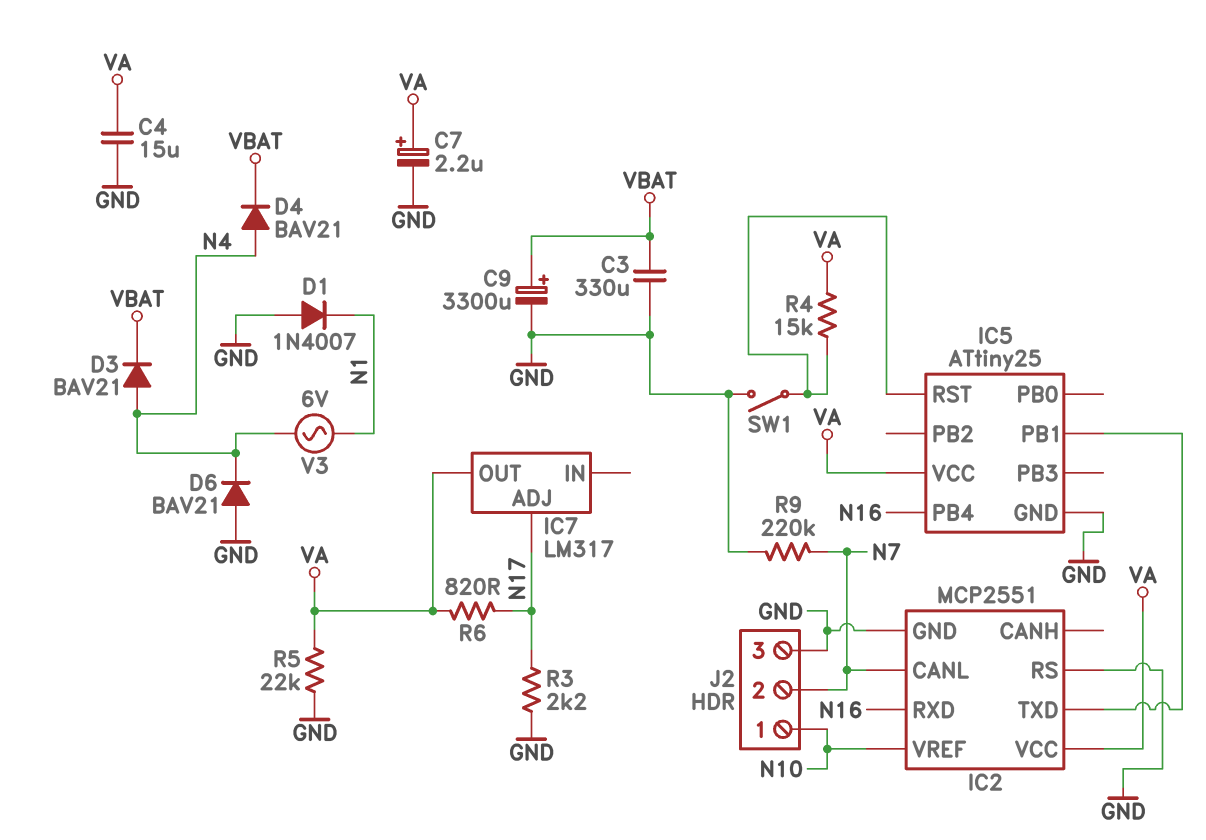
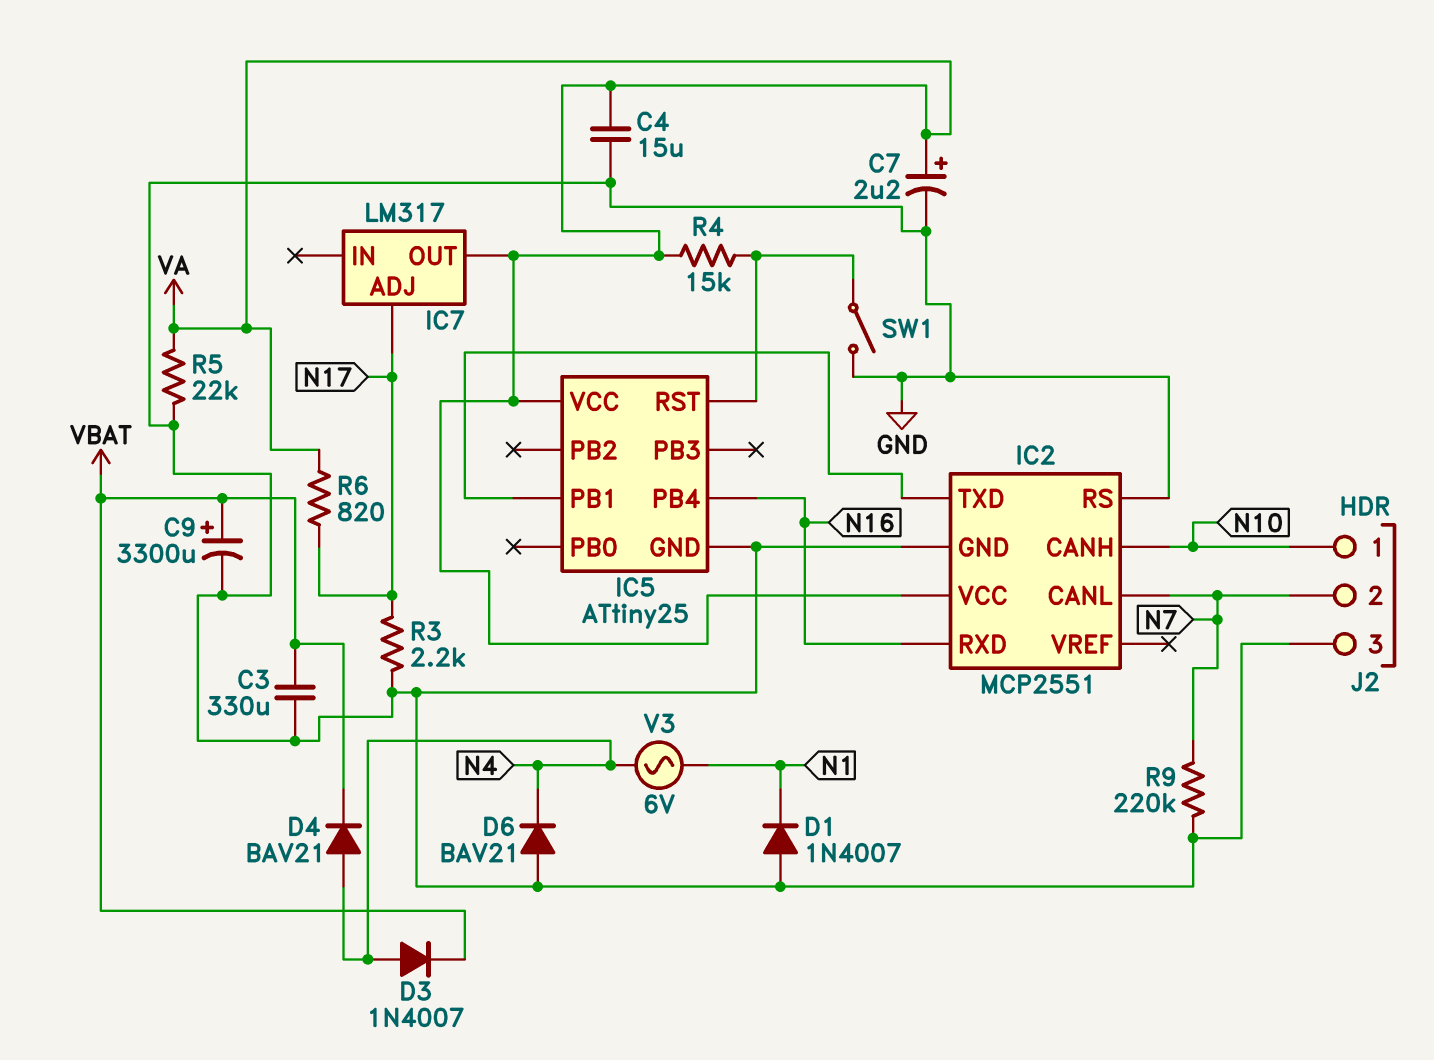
D3: diode BAV21 (A N4, K VBAT) -> diode 1N4007 (A N4, K VBAT)
IC2 pin CANH: none -> N10
IC2 pin VREF: N10 -> none

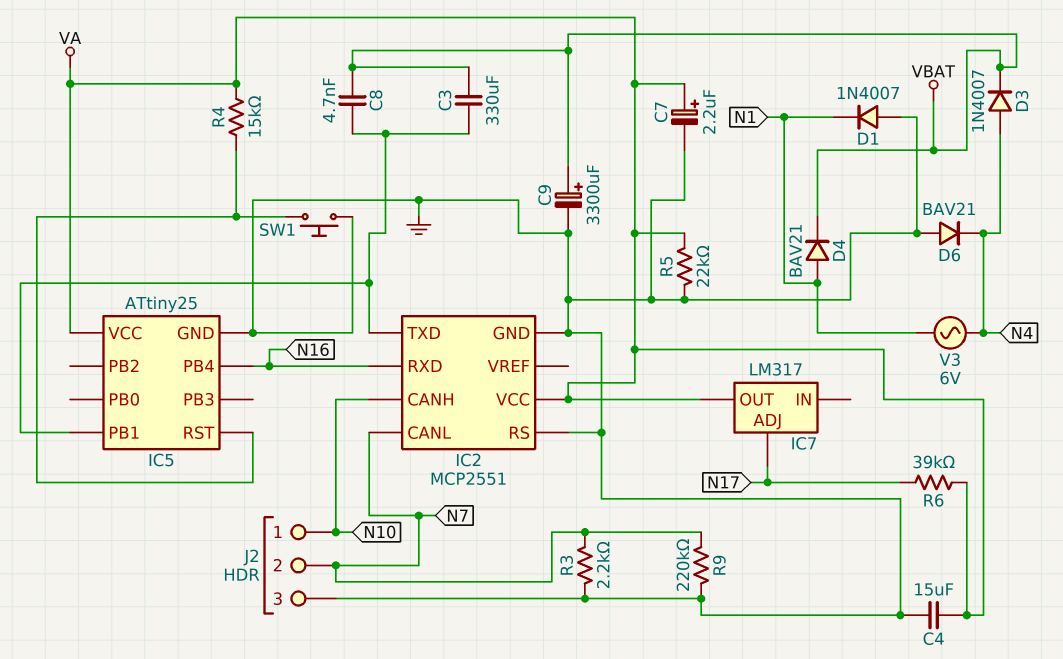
C3: 330uF (GND, VBAT) -> 330uF (IC2/TXD, VBAT)
C8: none -> 4.7nF (IC2/TXD, VBAT)
D4: diode BAV21 (A N4, K VBAT) -> diode BAV21 (A N1, K VBAT)
R3: 2.2k (GND, N17) -> 2.2k (GND, N7)
R6: 820 (N17, VA) -> 39k (N17, VA)
SW1: switch (GND, IC5/RST) -> button (GND, IC5/RST)

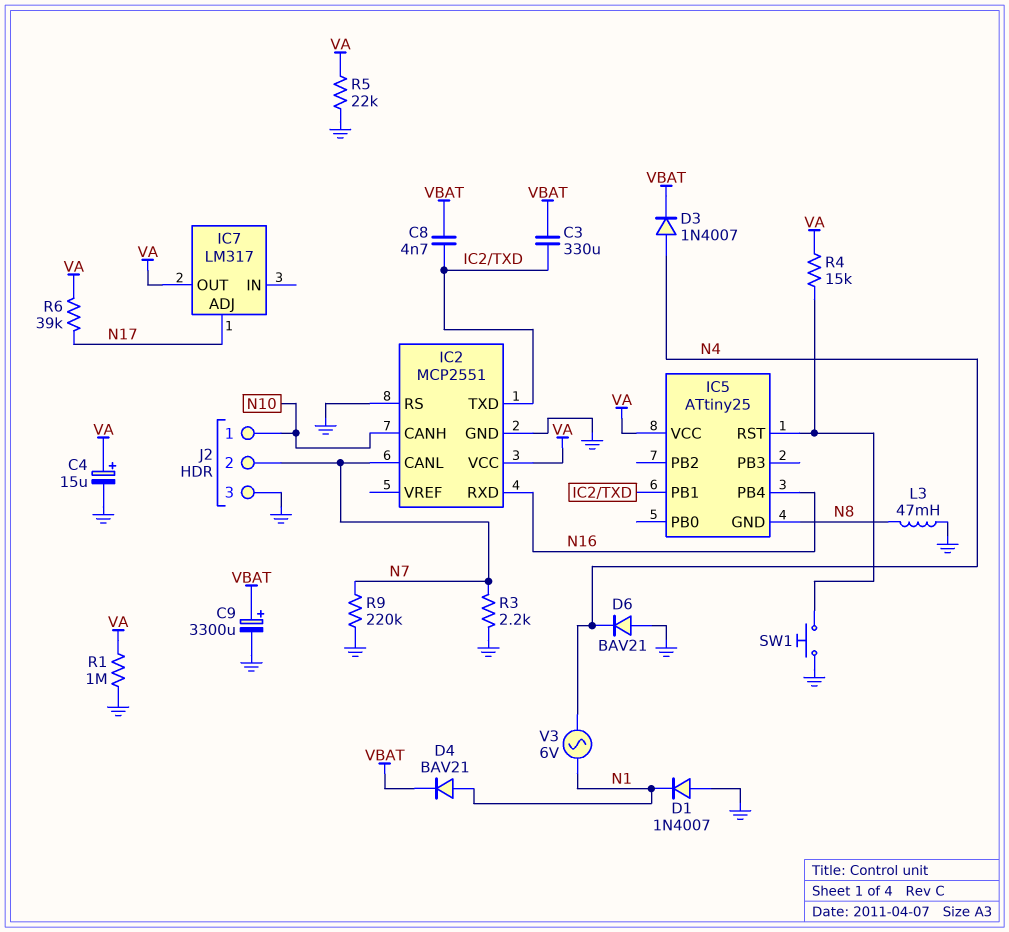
C4: 15uF (GND, VA) -> 15uF (plus VA, minus GND)
C7: 2.2uF (plus VA, minus GND) -> none
IC5 pin GND: GND -> N8
L3: none -> 47mH (GND, N8)
R1: none -> 1M (GND, VA)

